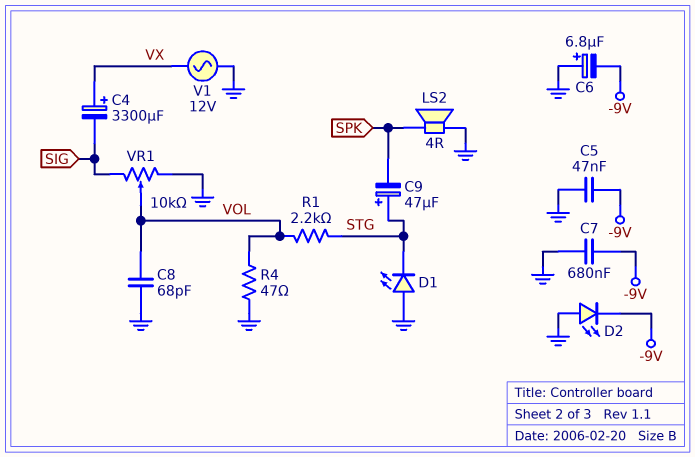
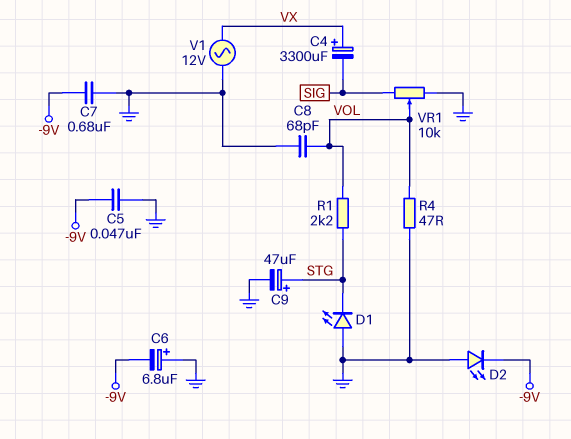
C9: 47uF (plus STG, minus SPK) -> 47uF (plus STG, minus GND)
LS2: speaker 4R (GND, SPK) -> none

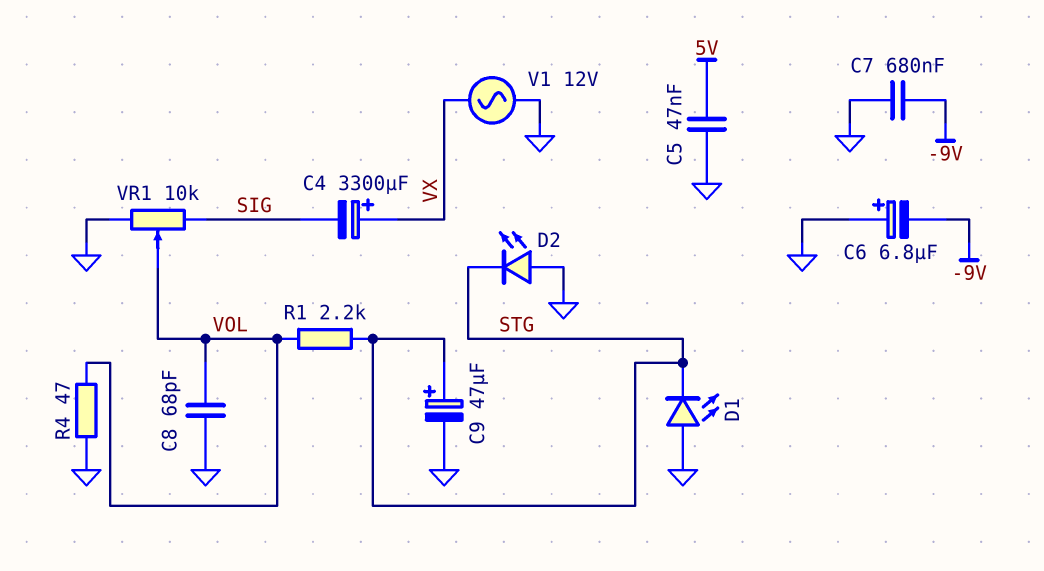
C5: 47nF (-9V, GND) -> 47nF (5V, GND)
D2: LED (A GND, K -9V) -> LED (A GND, K STG)

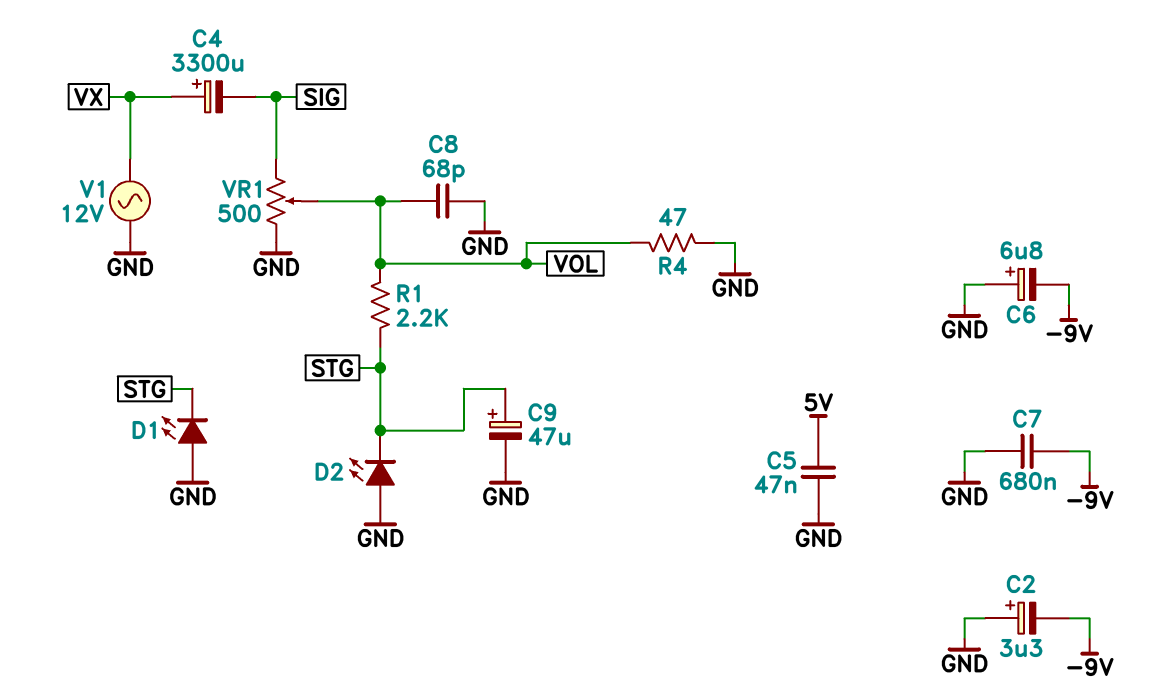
C2: none -> 3.3uF (plus GND, minus -9V)
VR1: 10k (GND, SIG, wiper VOL) -> 500 (GND, SIG, wiper VOL)

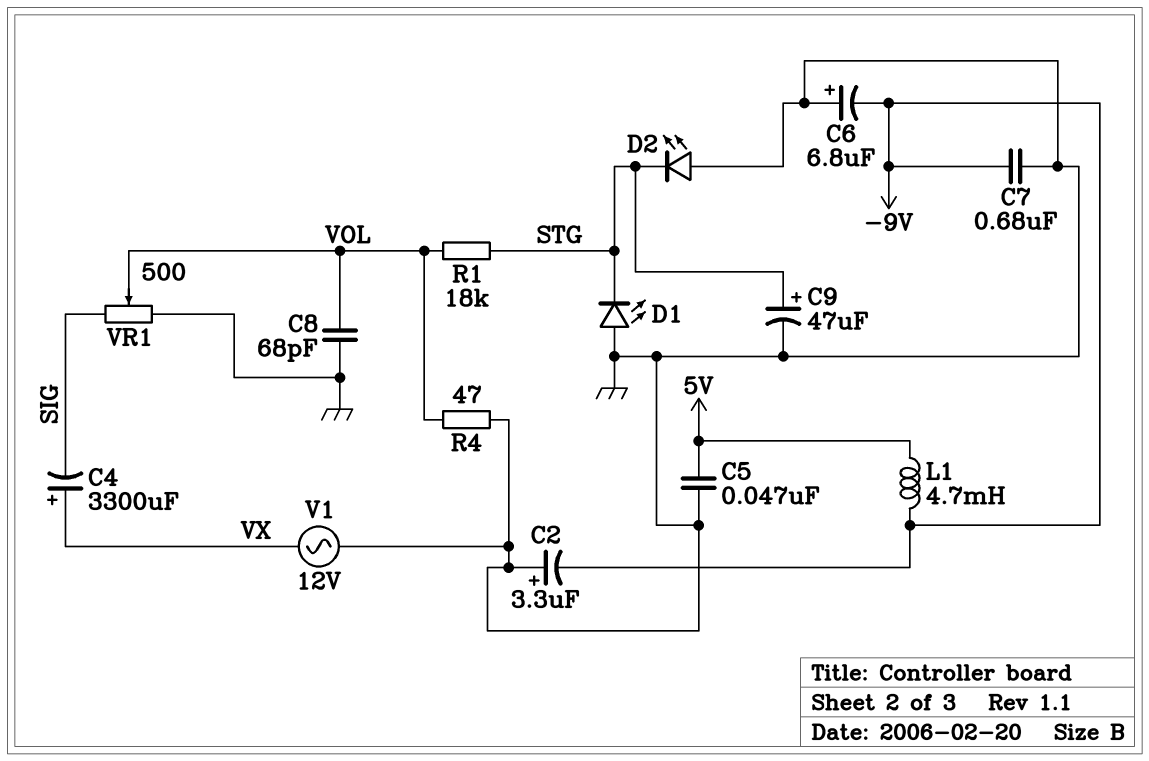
L1: none -> 4.7mH (-9V, 5V)
R1: 2.2k (STG, VOL) -> 18k (STG, VOL)

